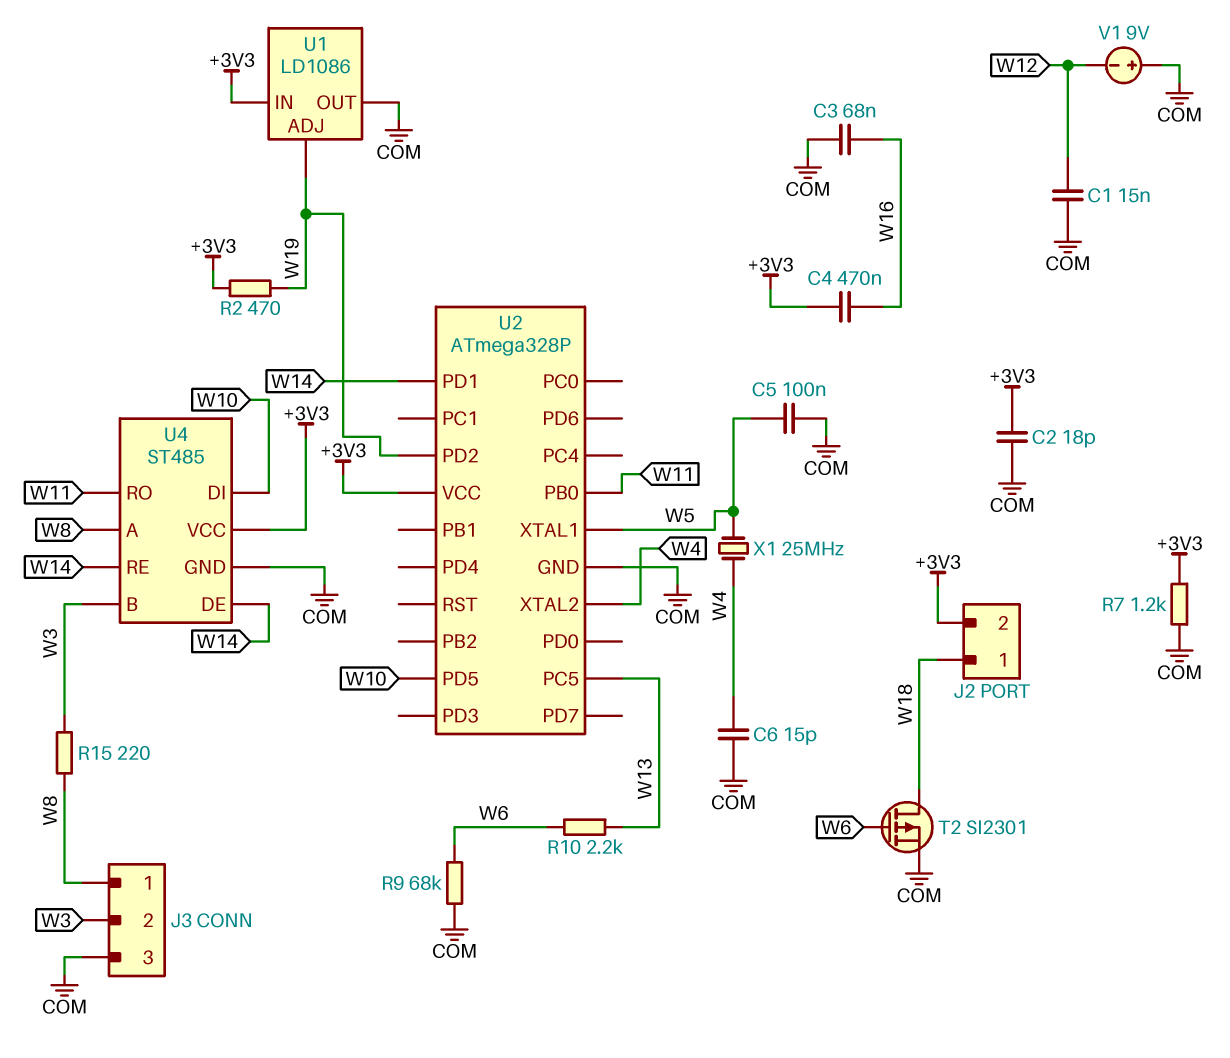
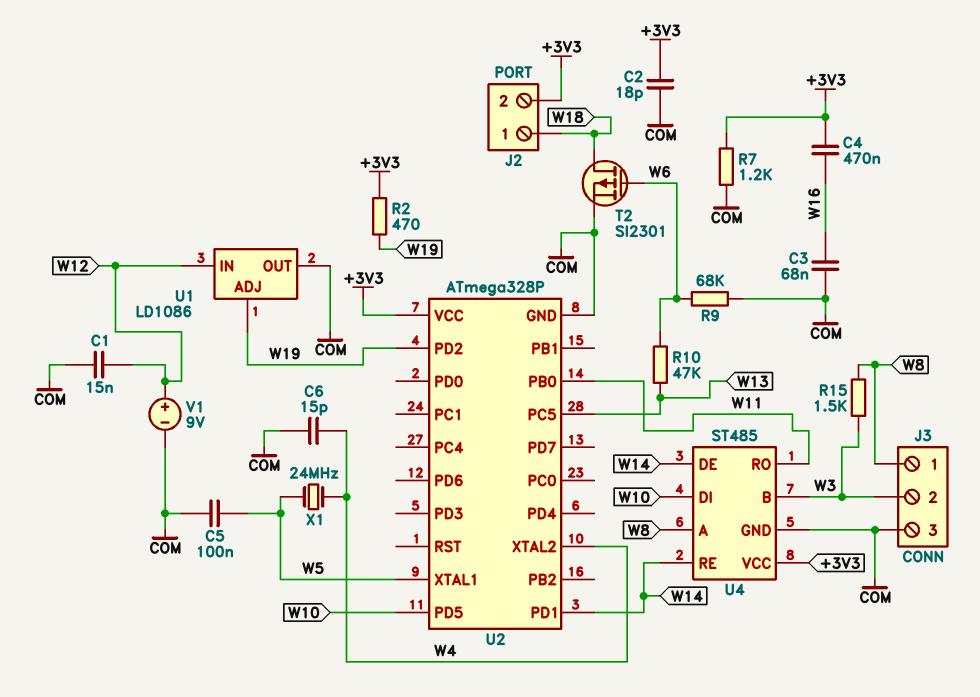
R10: 2.2k (W6, W13) -> 47k (W6, W13)
R15: 220 (W3, W8) -> 1.5k (W3, W8)
U1 pin IN: +3V3 -> W12
V1: 9V (plus COM, minus W12) -> 9V (plus W12, minus COM)
X1: 25MHz (W4, W5) -> 24MHz (W4, W5)

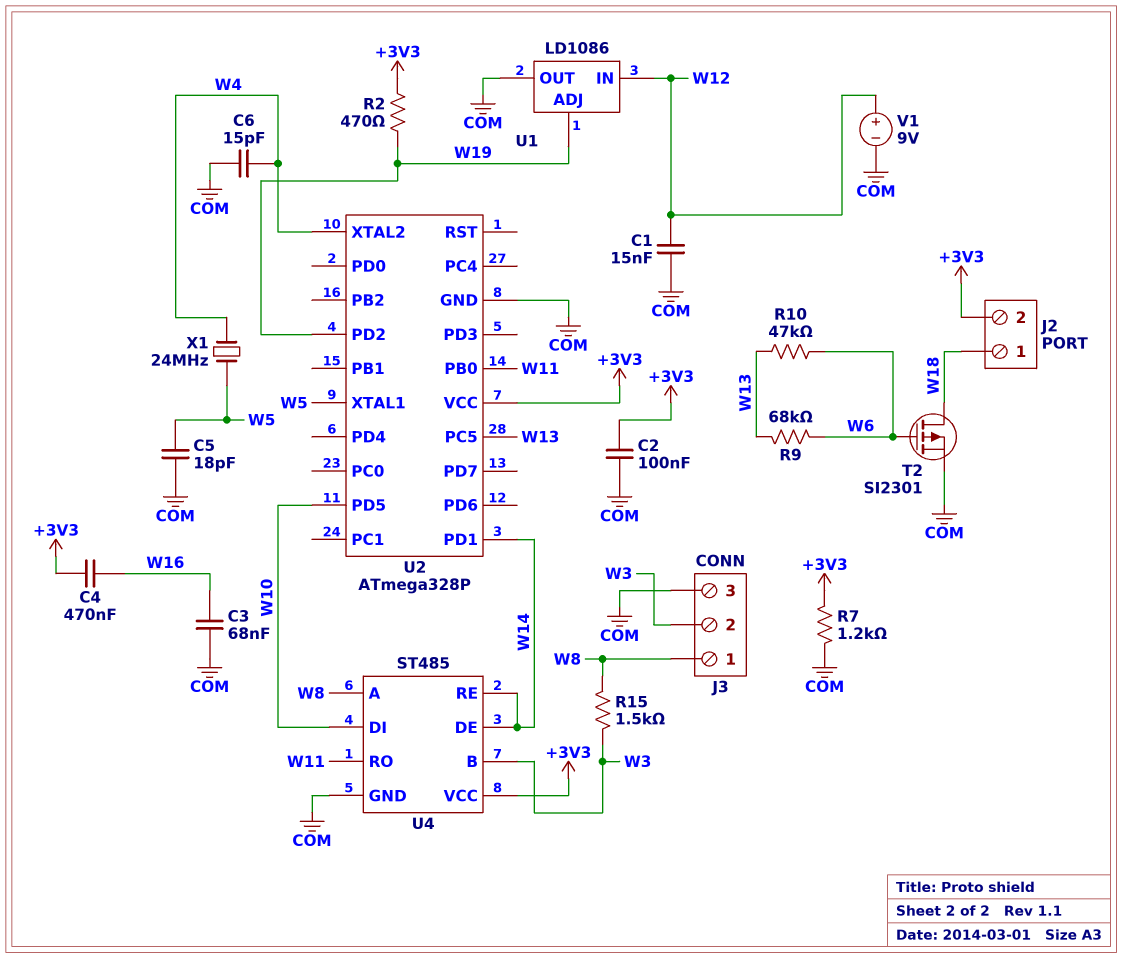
C2: 18pF (+3V3, COM) -> 100nF (+3V3, COM)
C5: 100nF (COM, W5) -> 18pF (COM, W5)
R9: 68k (COM, W6) -> 68k (W6, W13)

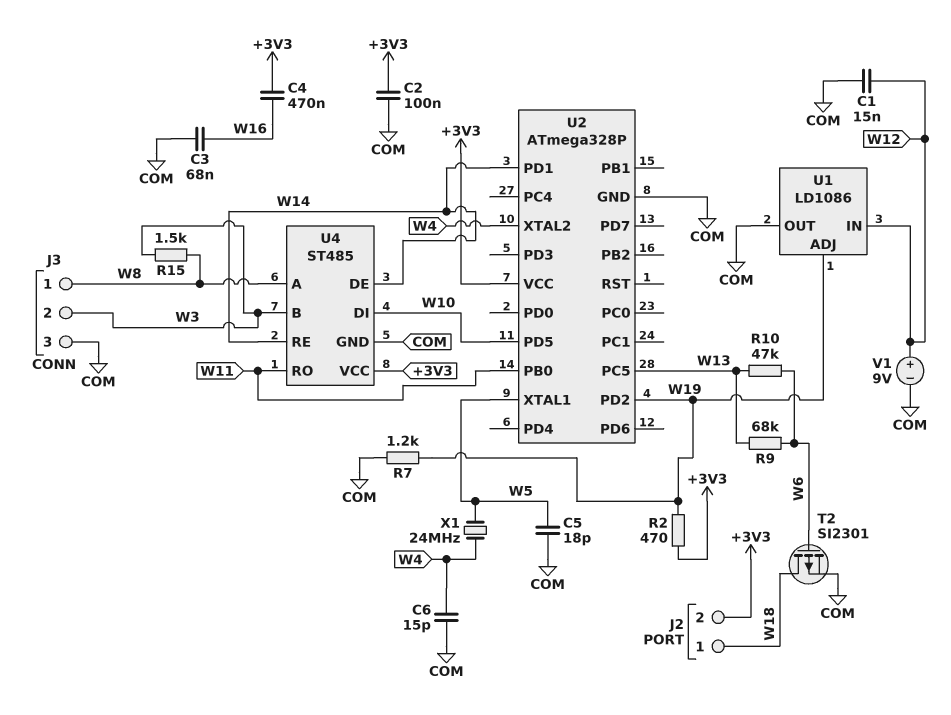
R7: 1.2k (+3V3, COM) -> 1.2k (COM, W19)

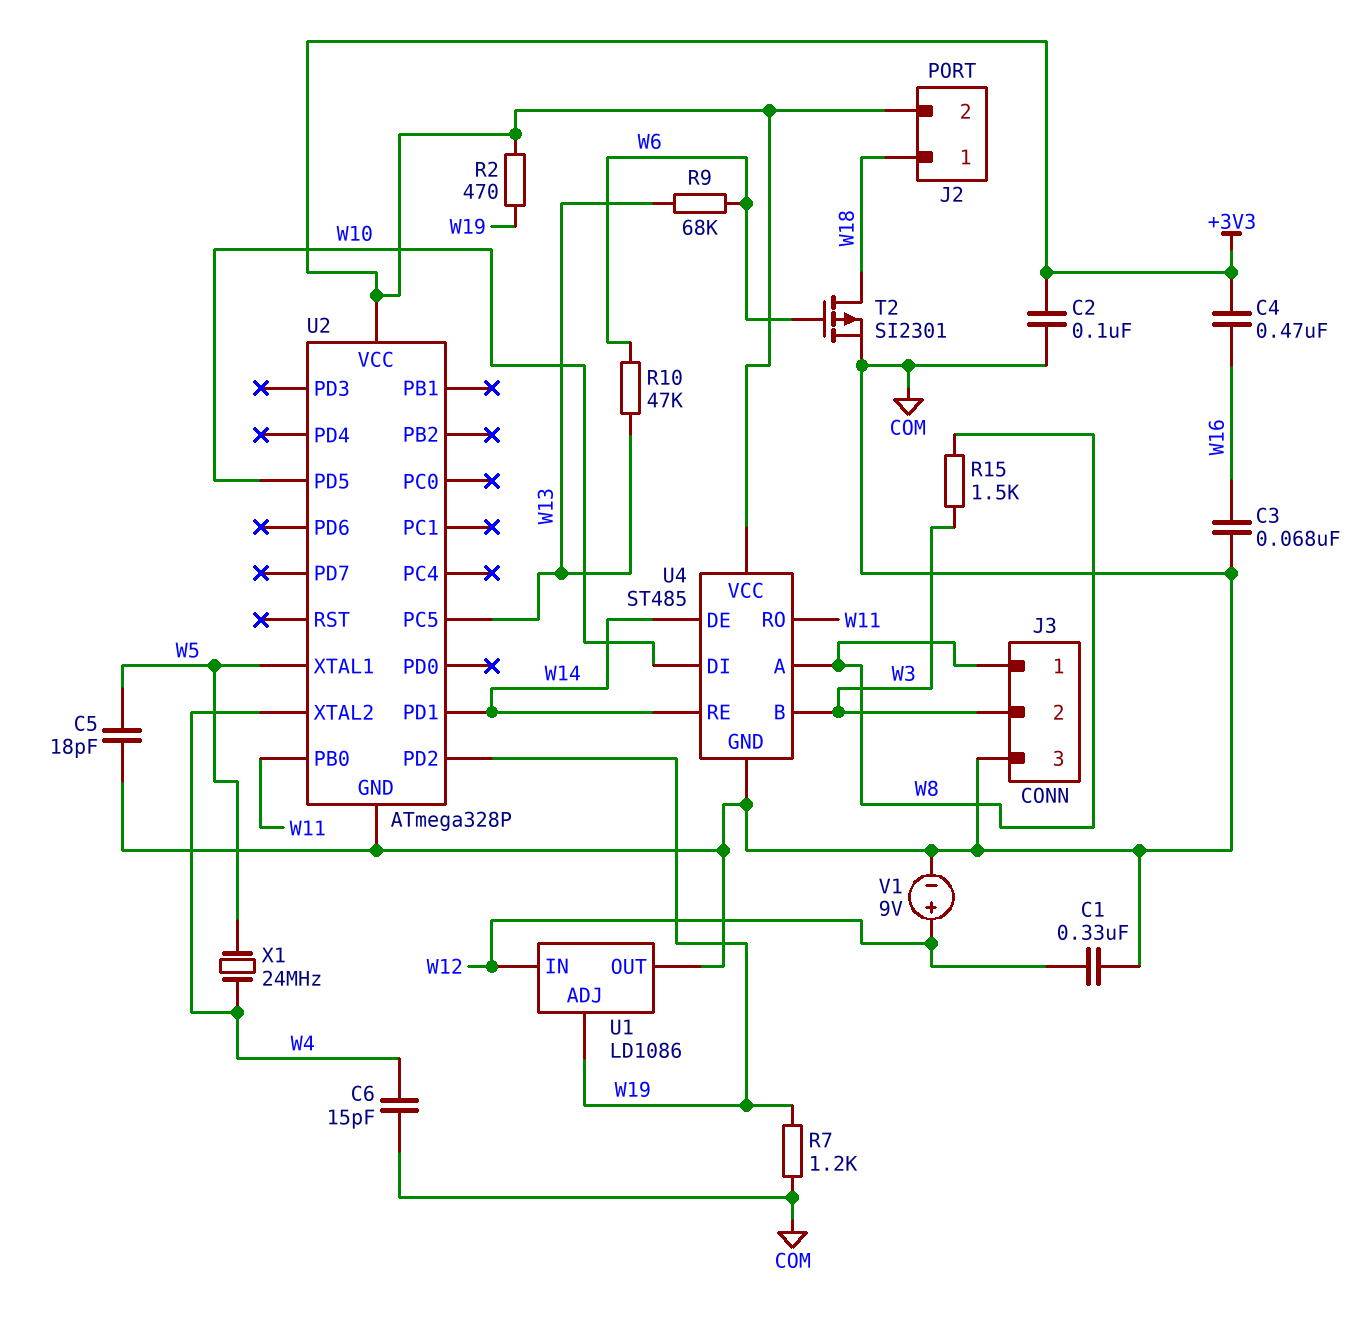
C1: 15nF (COM, W12) -> 330nF (COM, W12)

